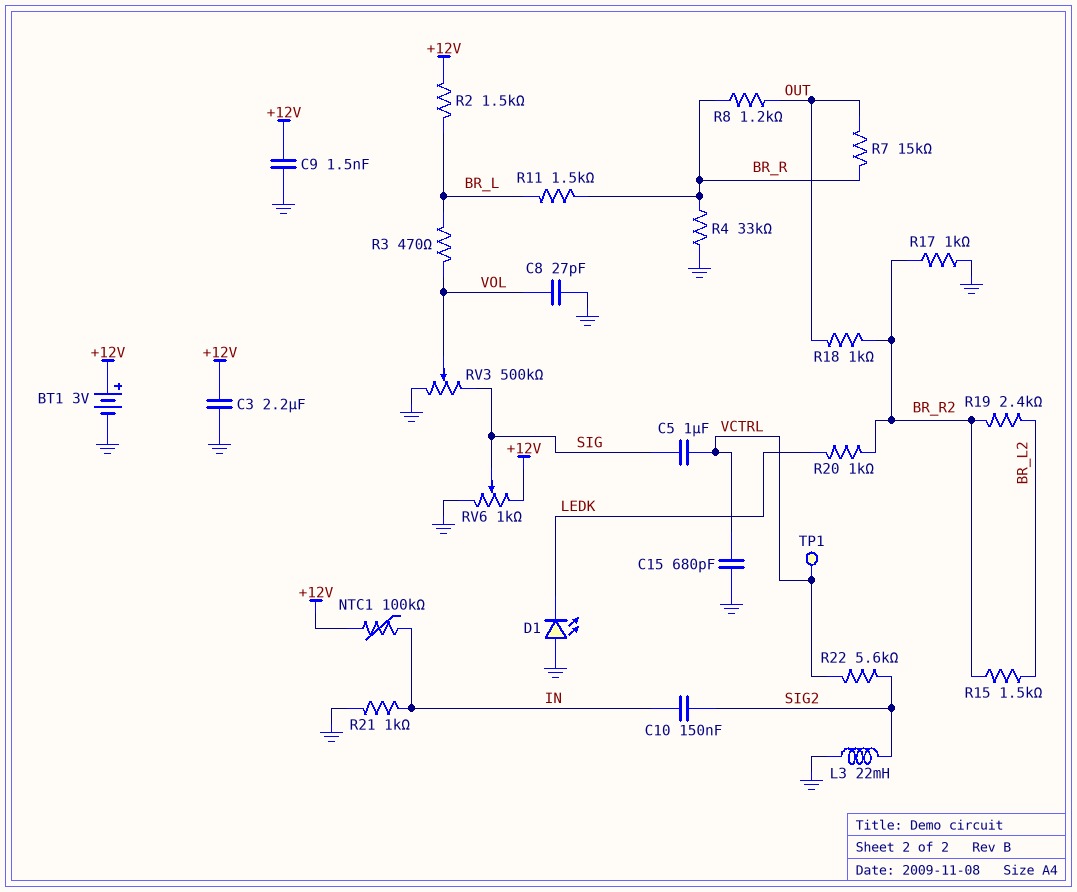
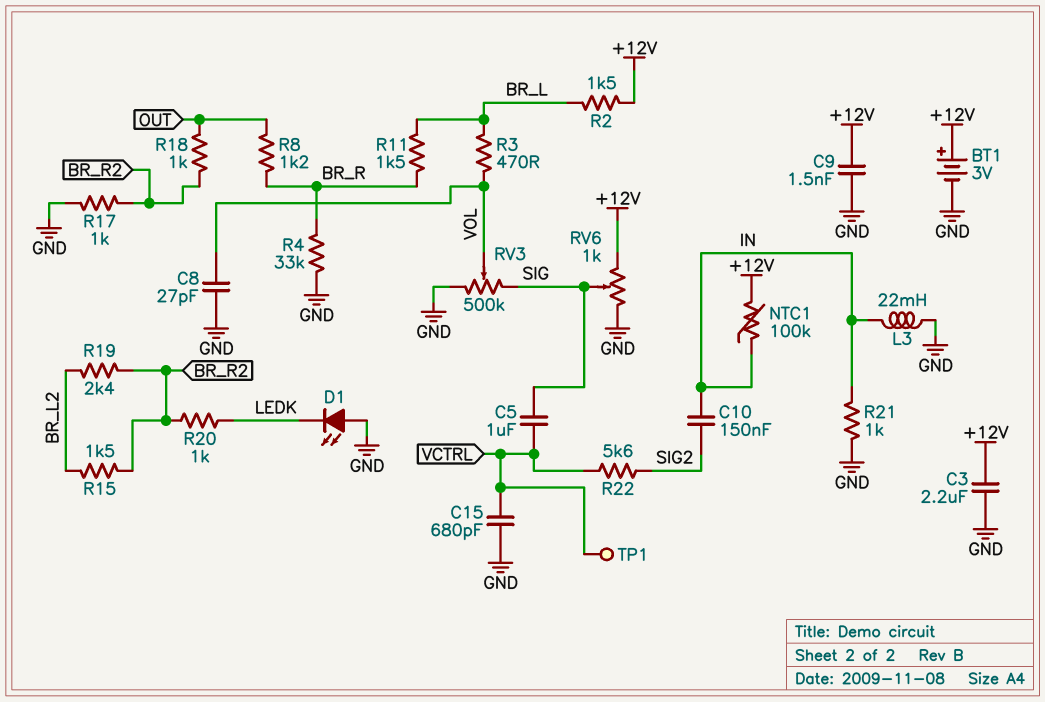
L3: 22mH (GND, SIG2) -> 22mH (GND, IN)
R7: 15k (BR_R, OUT) -> none

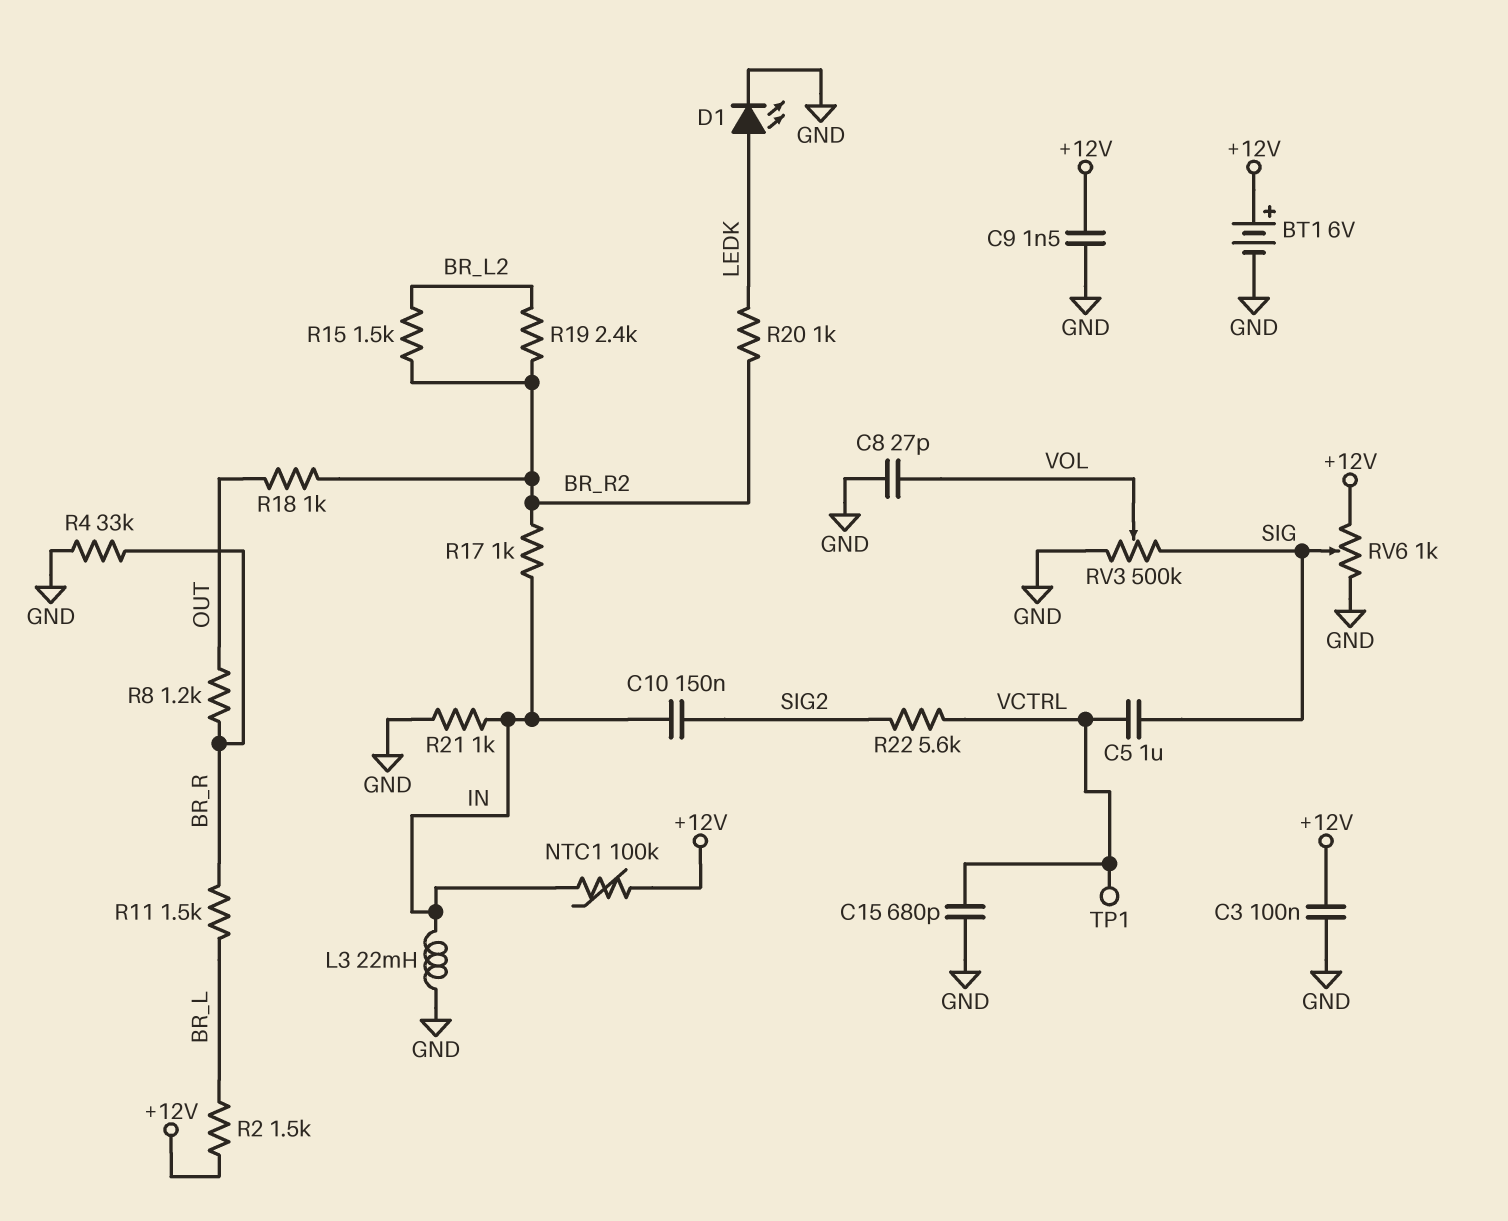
BT1: 3V (plus +12V, minus GND) -> 6V (plus +12V, minus GND)
C3: 2.2uF (+12V, GND) -> 100nF (+12V, GND)
D1: LED (A GND, K LEDK) -> LED (A LEDK, K GND)
R3: 470 (BR_L, VOL) -> none
R17: 1k (BR_R2, GND) -> 1k (BR_R2, IN)

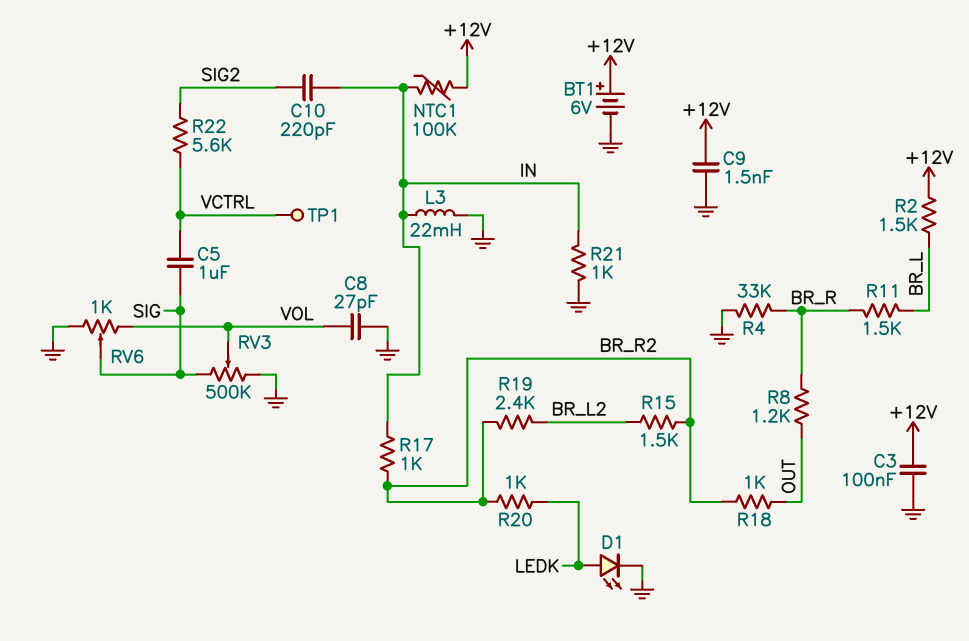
C10: 150nF (IN, SIG2) -> 220pF (IN, SIG2)
C15: 680pF (GND, VCTRL) -> none
RV6: 1k (+12V, GND, wiper SIG) -> 1k (GND, VOL, wiper SIG)

